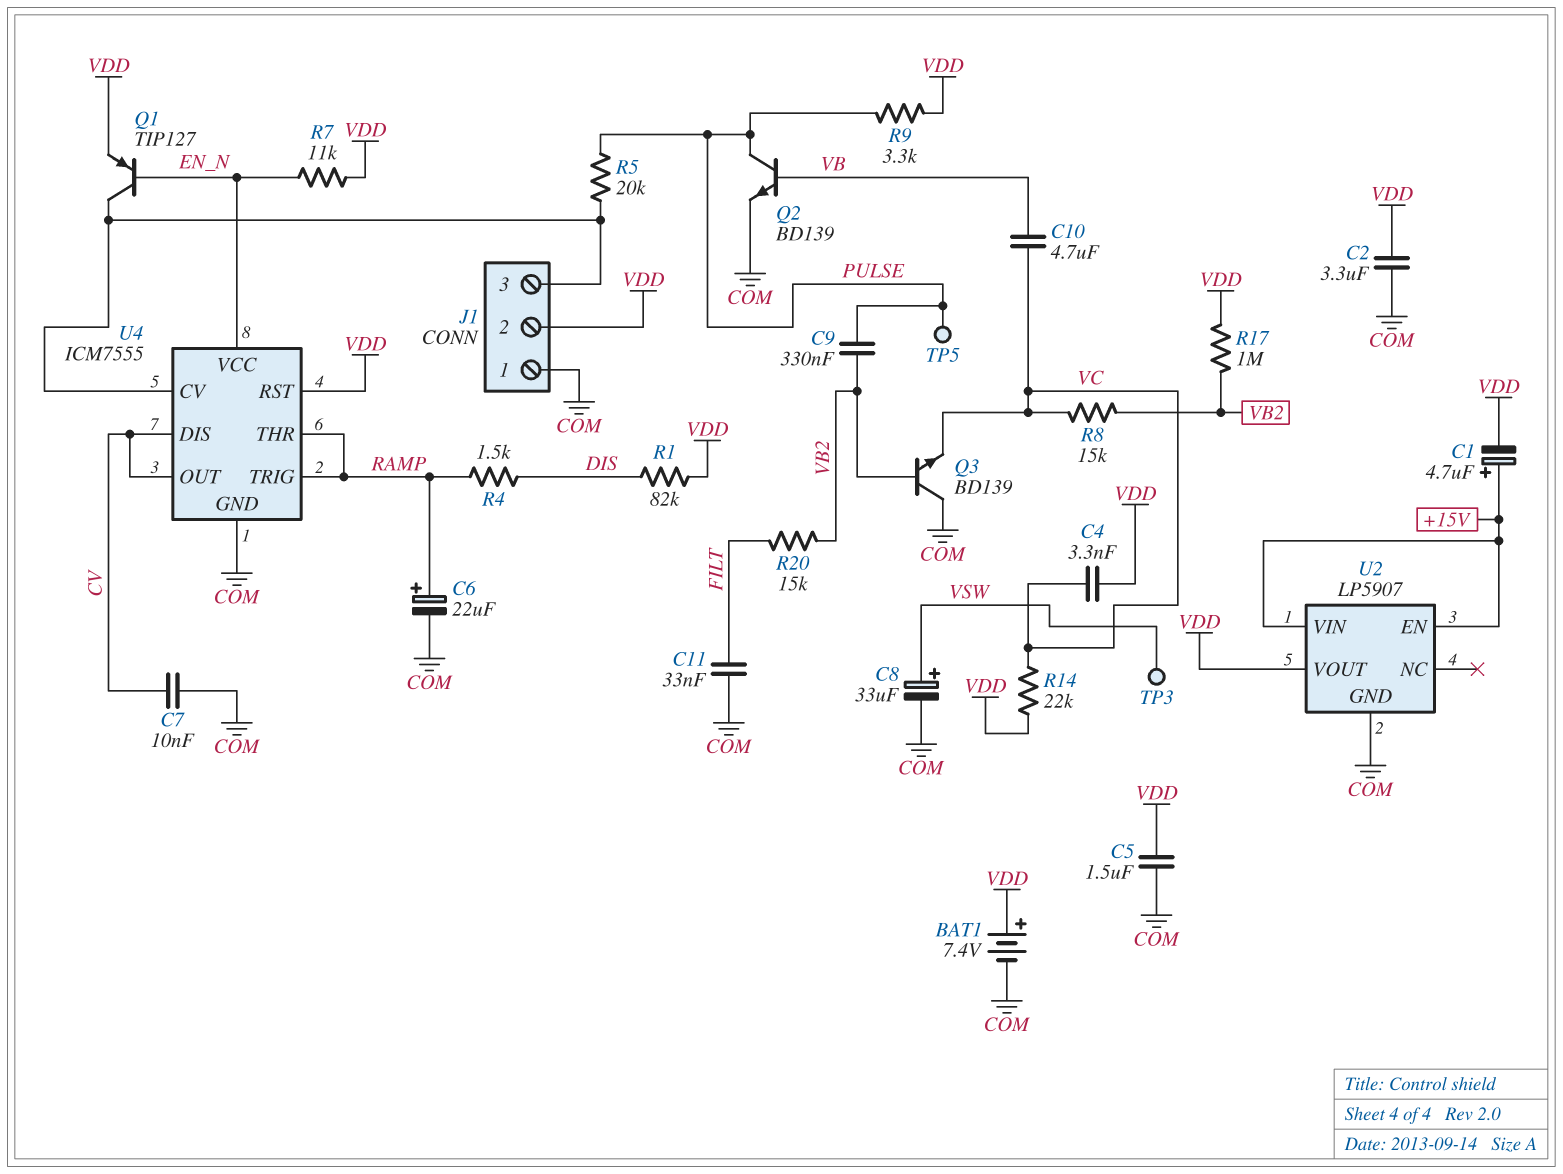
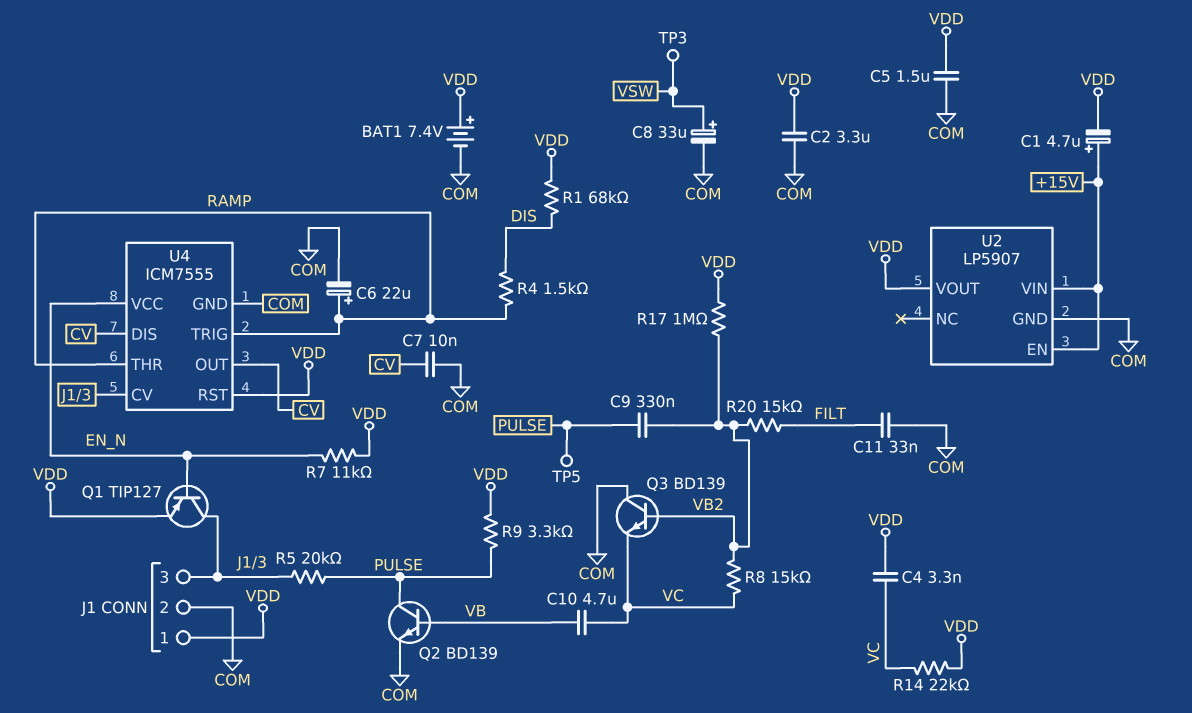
J1 pin 1: COM -> VDD
J1 pin 2: VDD -> COM
R1: 82k (DIS, VDD) -> 68k (DIS, VDD)

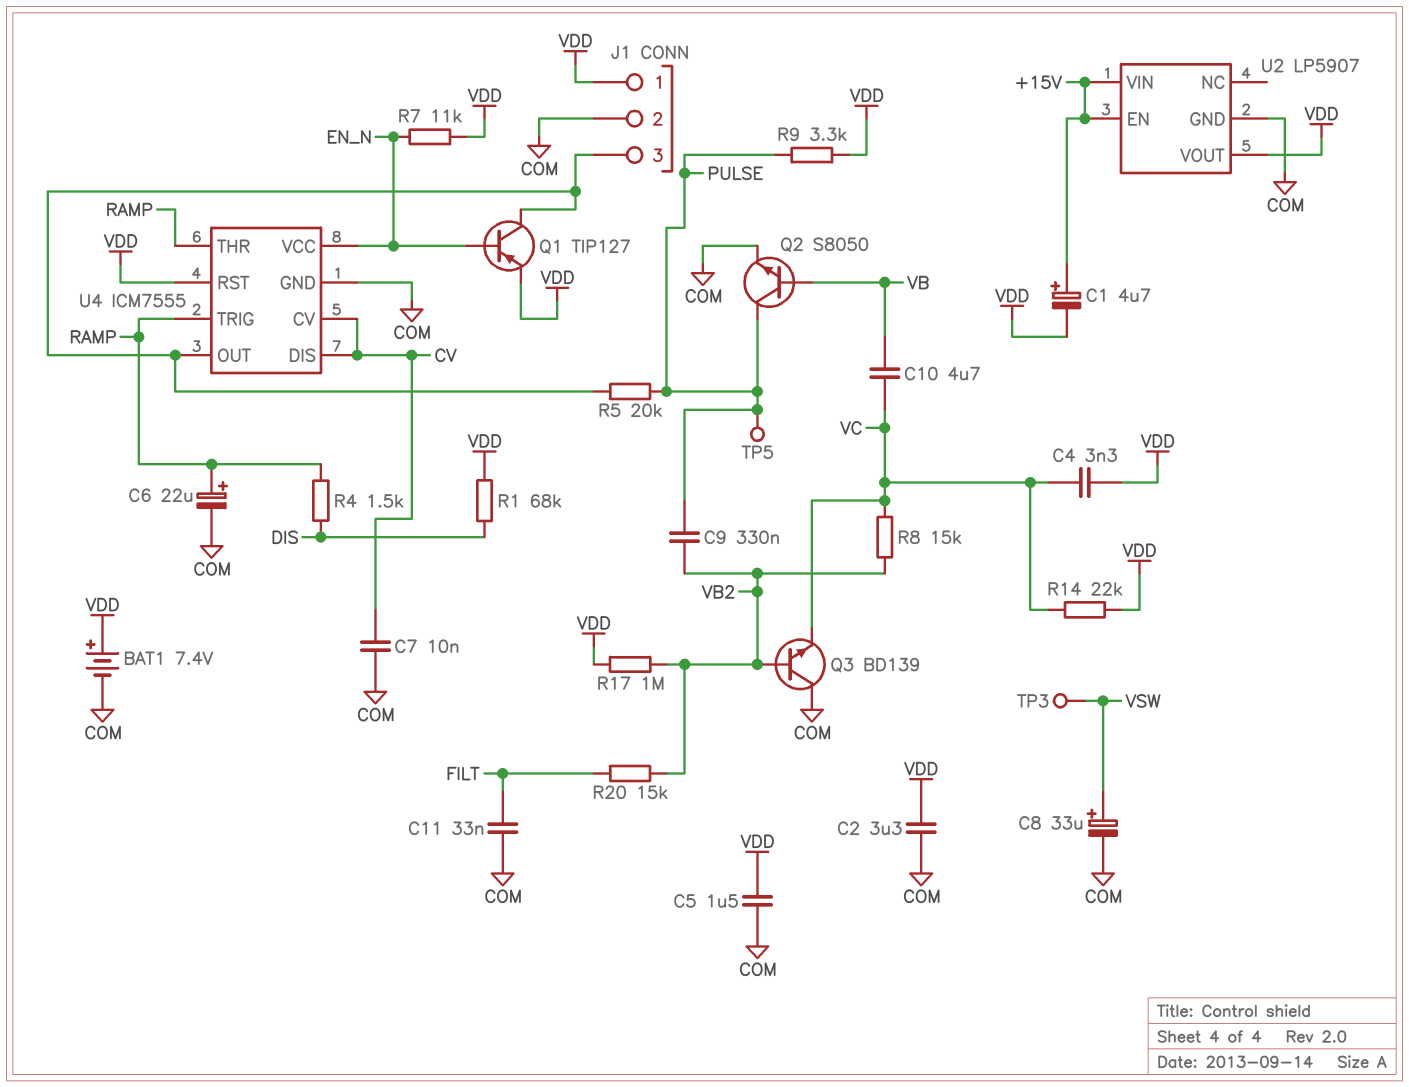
Q2: NPN BD139 (B VB, C PULSE, E COM) -> NPN S8050 (B VB, C PULSE, E COM)
U4 pin CV: J1/3 -> CV
U4 pin OUT: CV -> J1/3

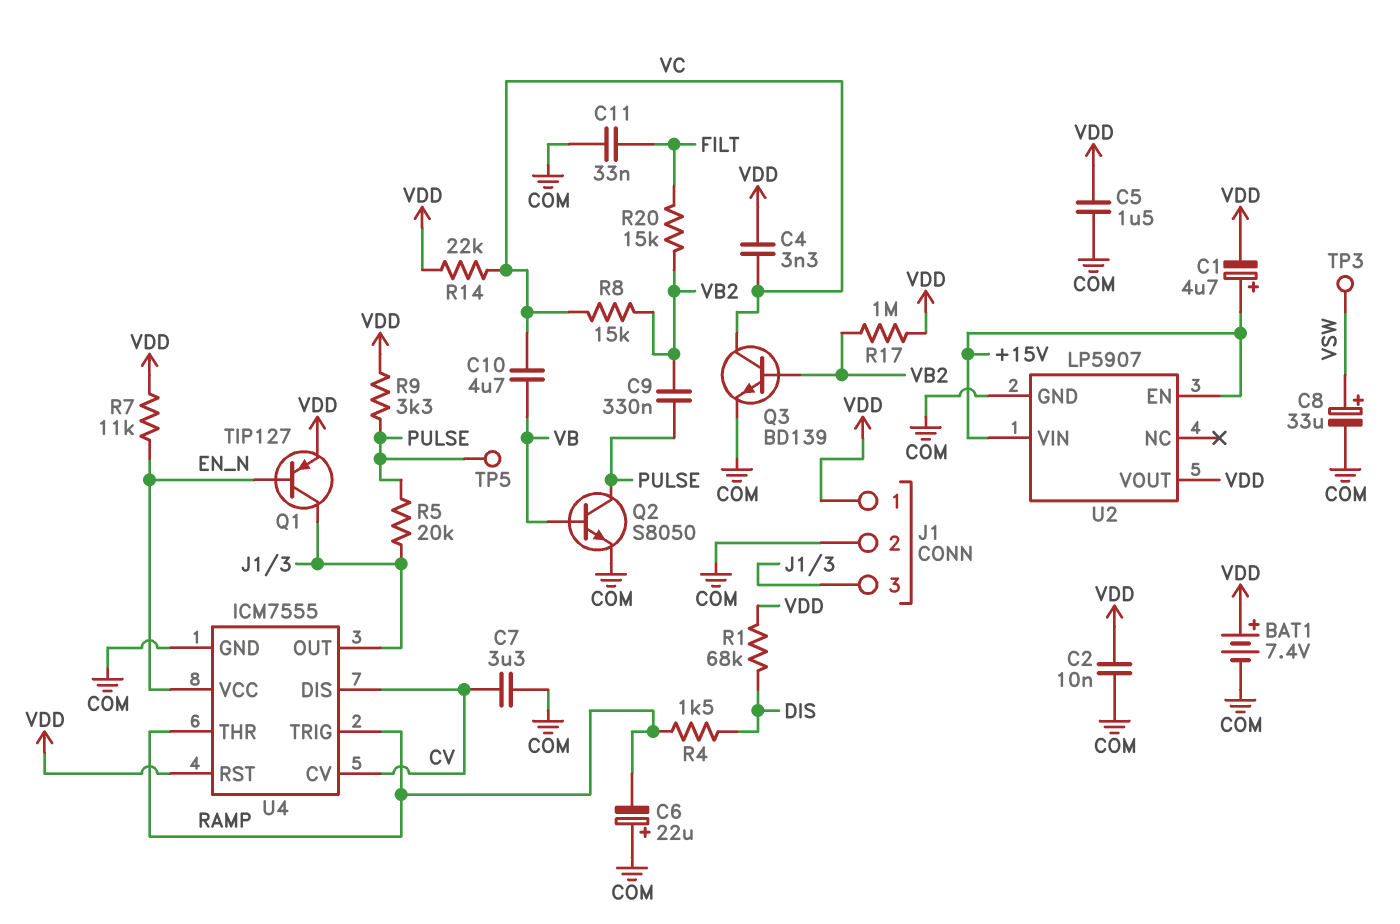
C2: 3.3uF (COM, VDD) -> 10nF (COM, VDD)
C6: 22uF (plus RAMP, minus COM) -> 22uF (plus COM, minus RAMP)
C7: 10nF (COM, CV) -> 3.3uF (COM, CV)
Q3: NPN BD139 (B VB2, C COM, E VC) -> NPN BD139 (B VB2, C VC, E COM)

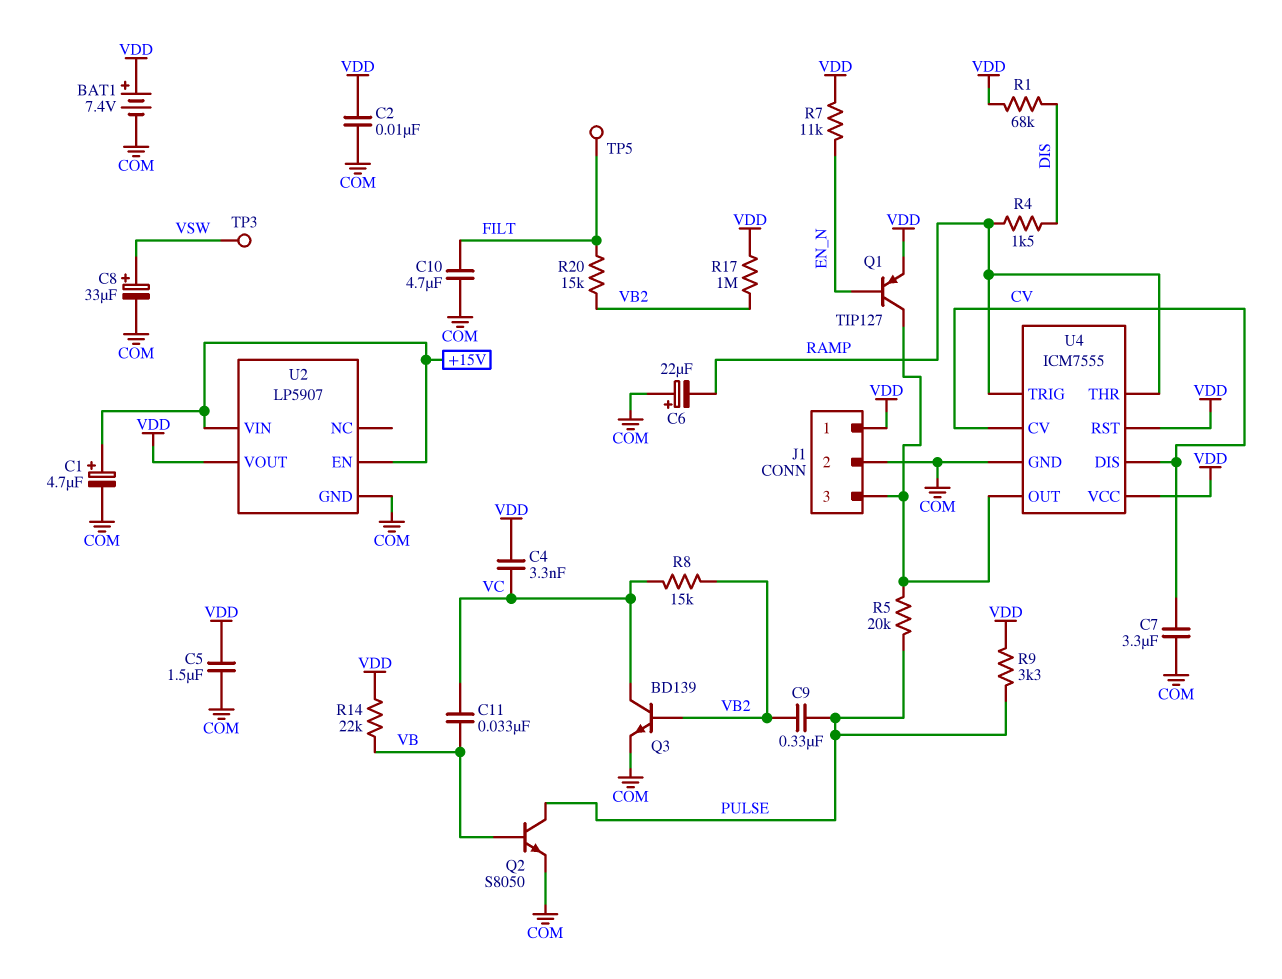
C1: 4.7uF (plus +15V, minus VDD) -> 4.7uF (plus +15V, minus COM)
C10: 4.7uF (VB, VC) -> 4.7uF (COM, FILT)
C11: 33nF (COM, FILT) -> 33nF (VB, VC)
R14: 22k (VC, VDD) -> 22k (VB, VDD)
TP5: test point (PULSE) -> test point (FILT)
U4 pin VCC: EN_N -> VDD

